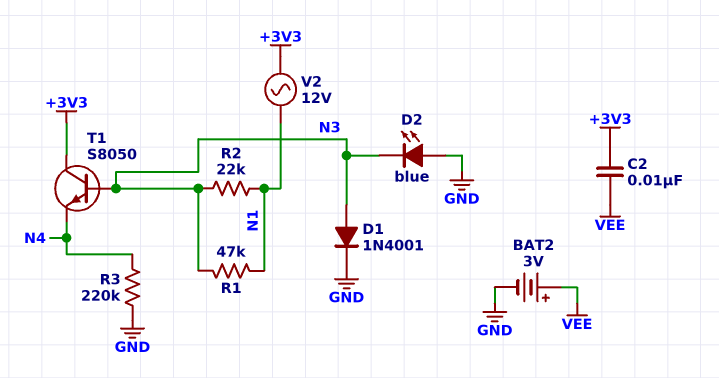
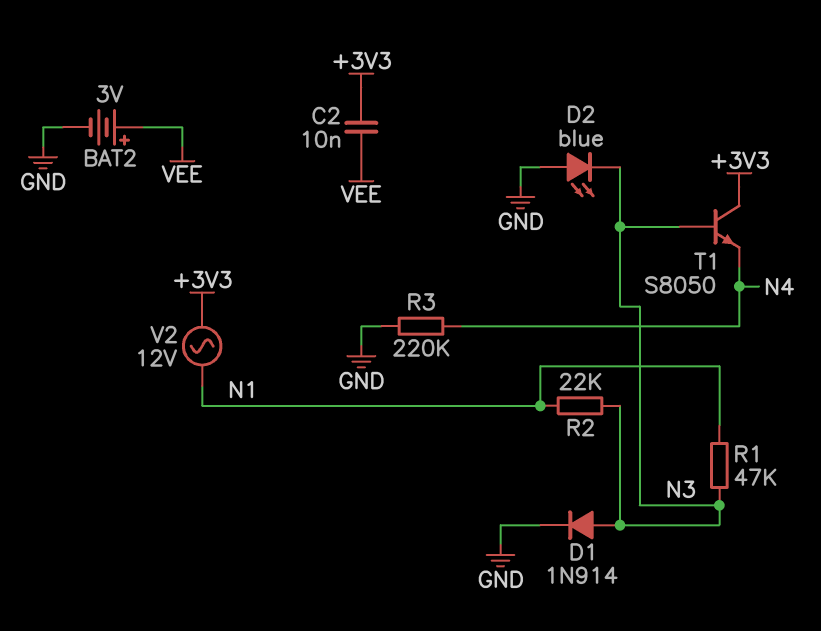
D1: diode 1N4001 (A N3, K GND) -> diode 1N914 (A N3, K GND)

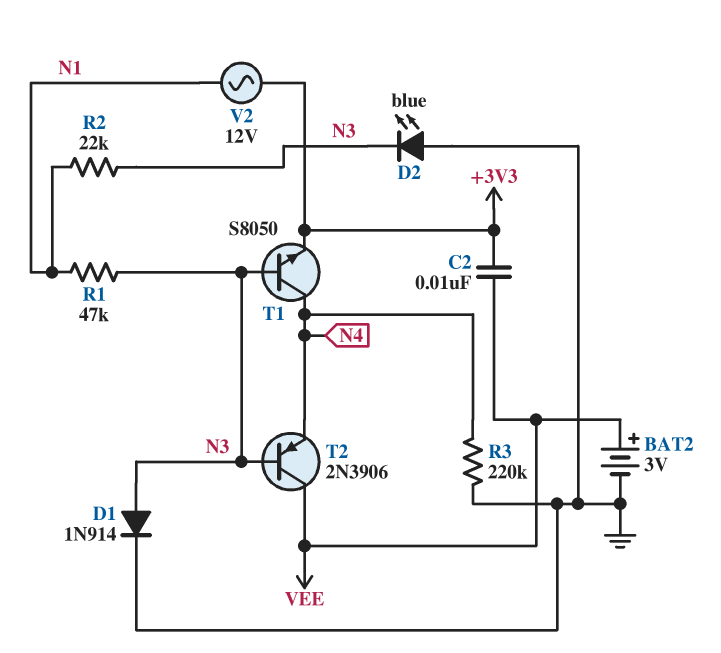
T1: NPN S8050 (B N3, C +3V3, E N4) -> NPN S8050 (B N3, C N4, E +3V3)
T2: none -> PNP 2N3906 (B N3, C VEE, E N4)

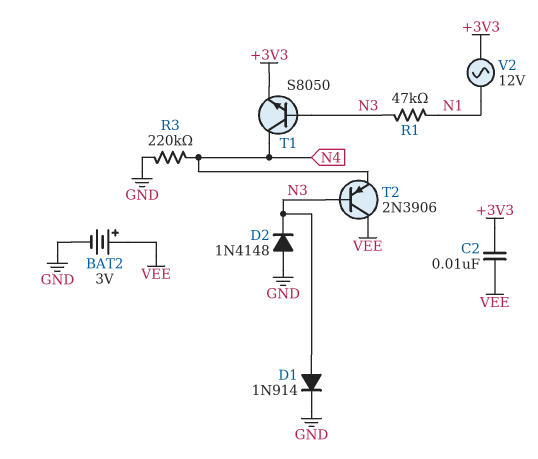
D2: LED blue (A GND, K N3) -> diode 1N4148 (A GND, K N3)
R2: 22k (N1, N3) -> none

